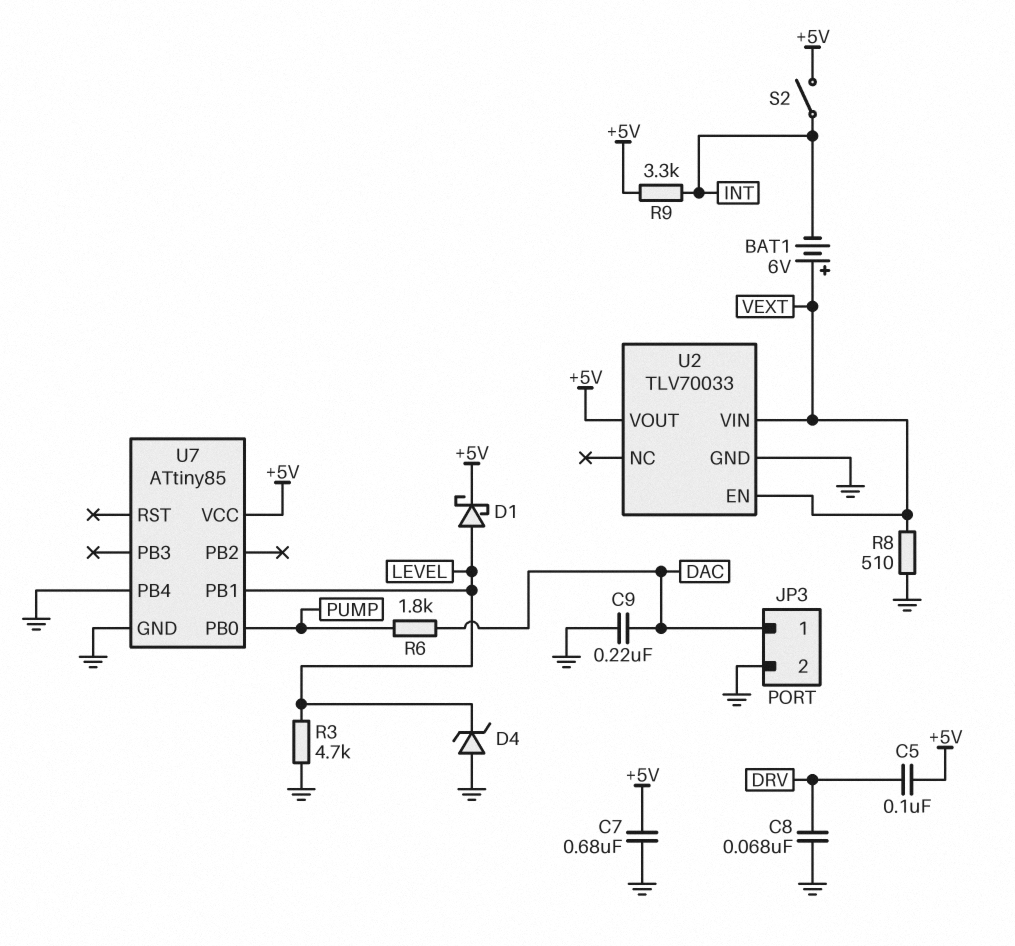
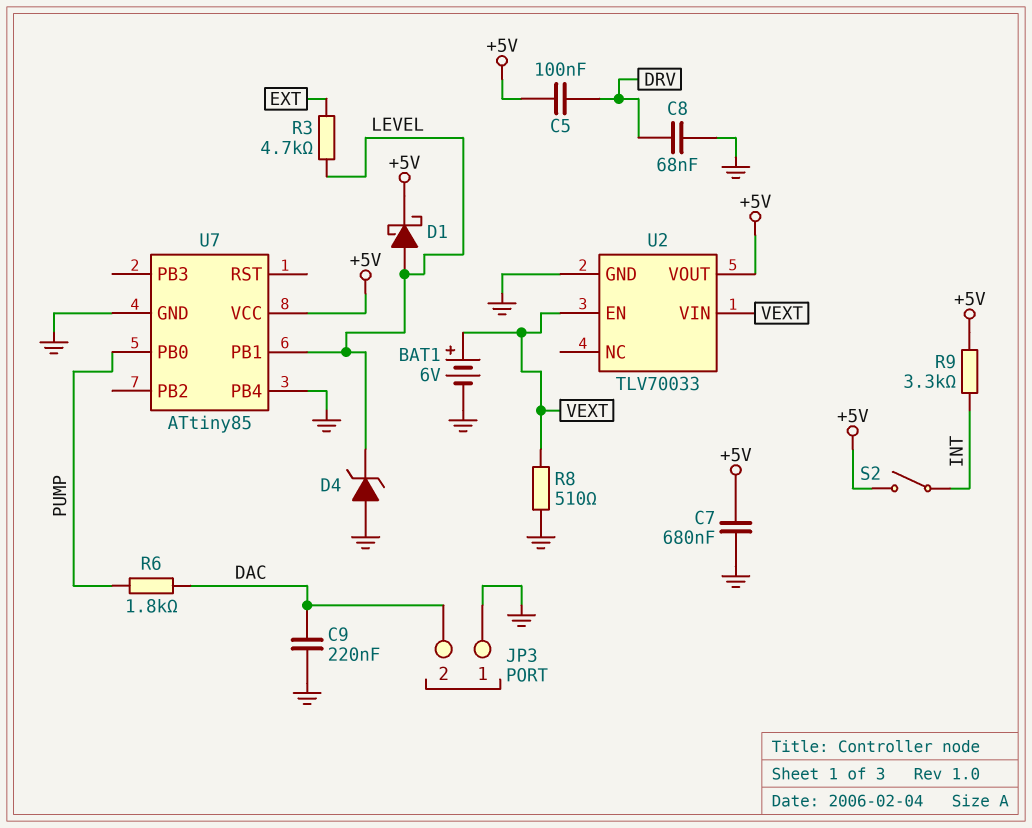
BAT1: 6V (plus VEXT, minus INT) -> 6V (plus VEXT, minus GND)
JP3 pin 1: DAC -> GND
JP3 pin 2: GND -> DAC
R3: 4.7k (GND, LEVEL) -> 4.7k (EXT, LEVEL)

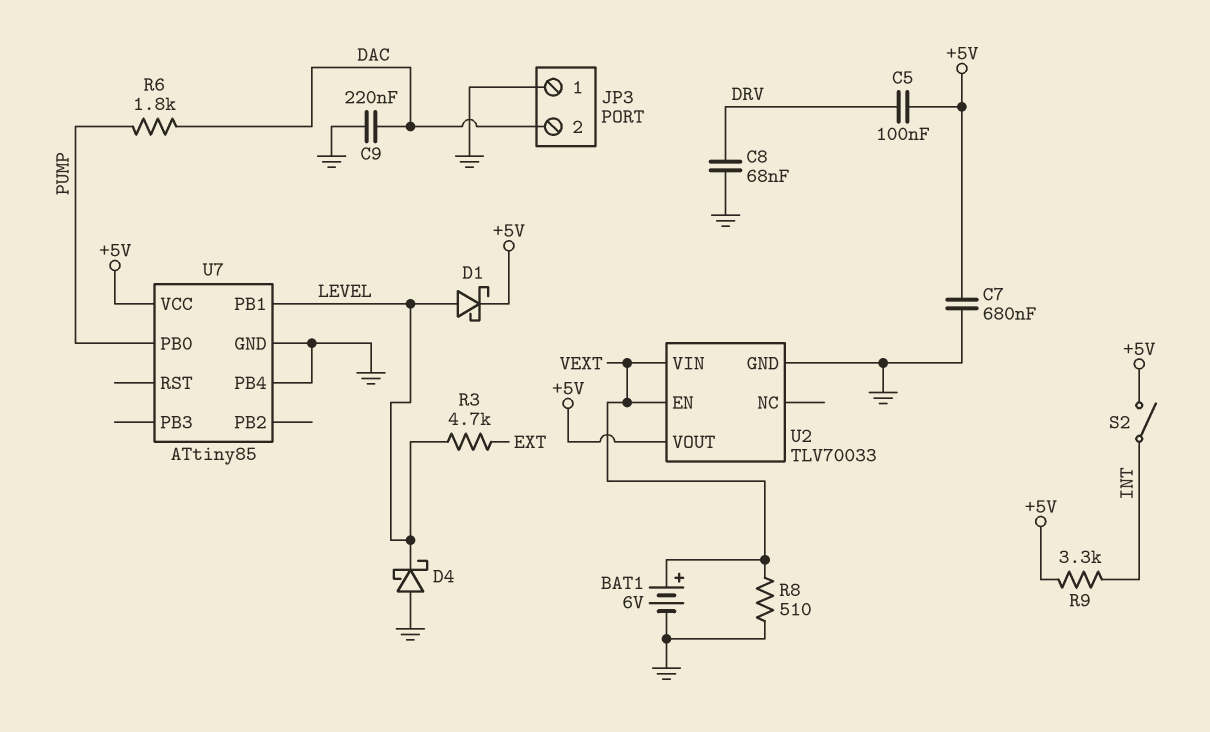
D4: zener (A GND, K LEVEL) -> schottky (A GND, K LEVEL)

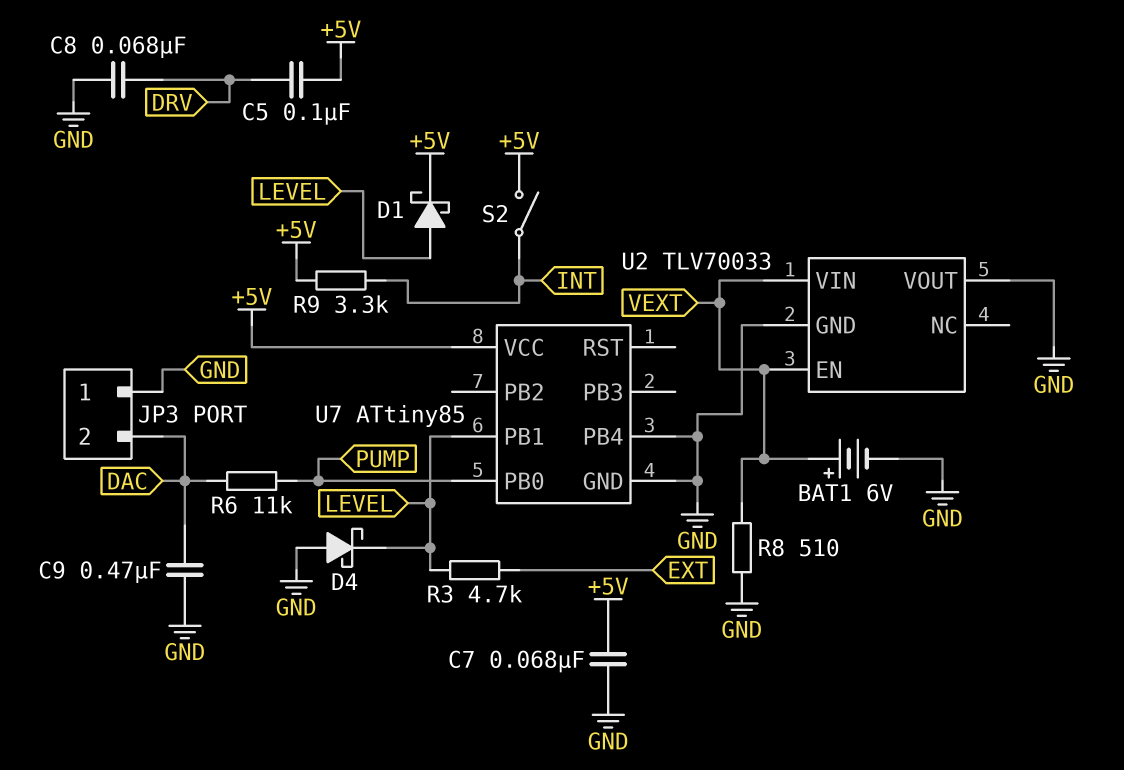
C7: 680nF (+5V, GND) -> 68nF (+5V, GND)
C9: 220nF (DAC, GND) -> 470nF (DAC, GND)
R6: 1.8k (DAC, PUMP) -> 11k (DAC, PUMP)
U2 pin VOUT: +5V -> GND

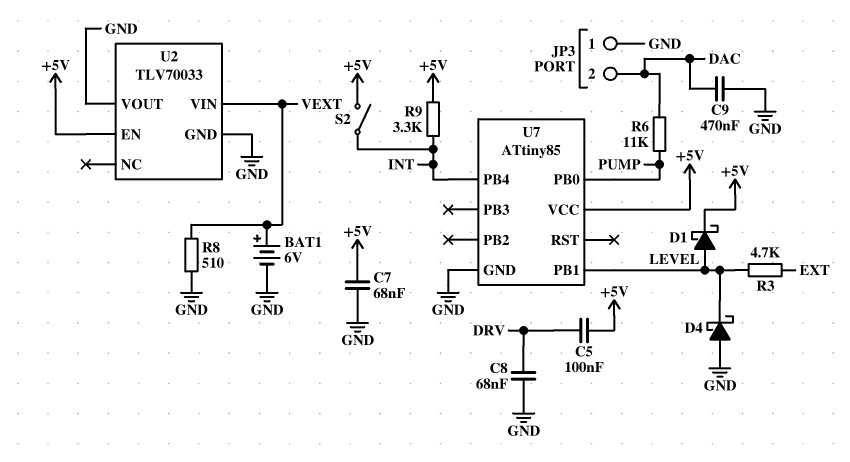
U2 pin EN: VEXT -> +5V
U7 pin PB4: GND -> INT

